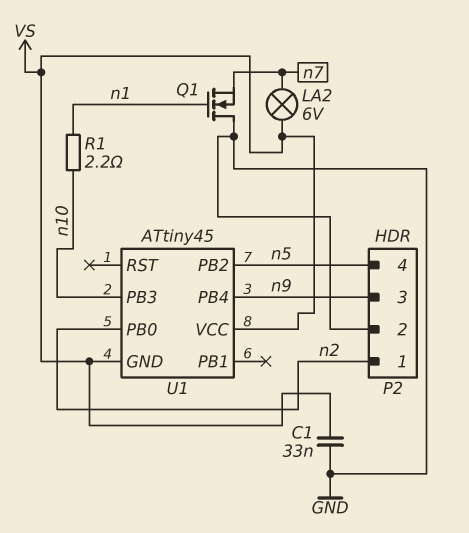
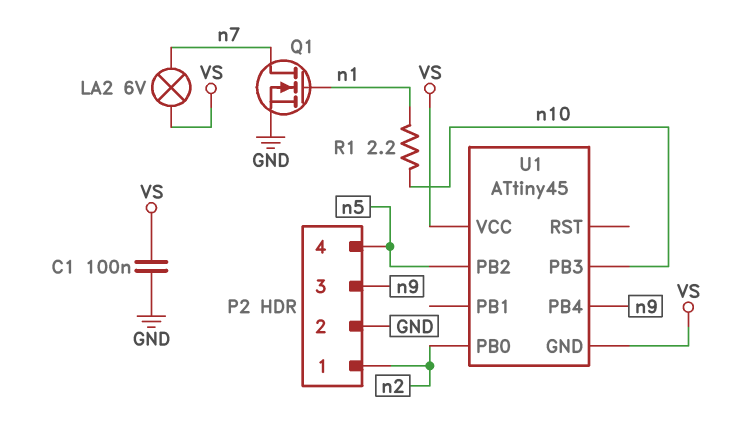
C1: 33nF (GND, VS) -> 100nF (GND, VS)
Q1: NMOS (G n1, D GND, S n7) -> NMOS (G n1, D n7, S GND)

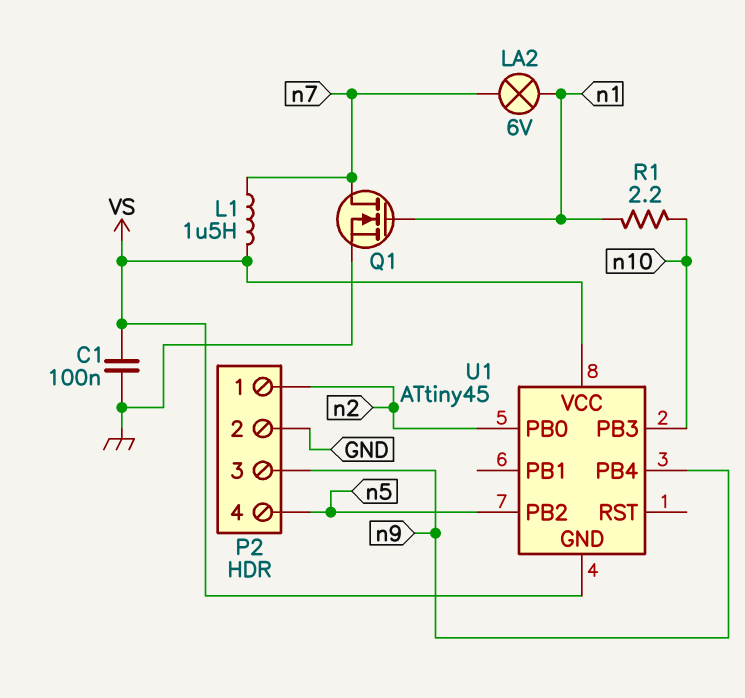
L1: none -> 1.5uH (VS, n7)
LA2: lamp 6V (VS, n7) -> lamp 6V (n1, n7)

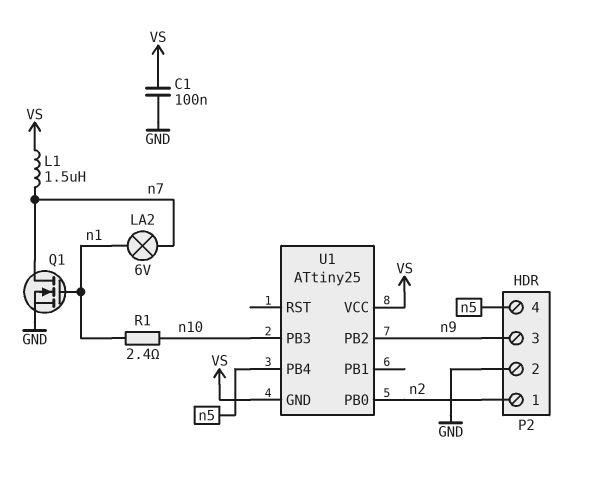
R1: 2.2 (n1, n10) -> 2.4 (n1, n10)
U1: ATtiny45 -> ATtiny25
U1 pin PB2: n5 -> n9
U1 pin PB4: n9 -> n5

